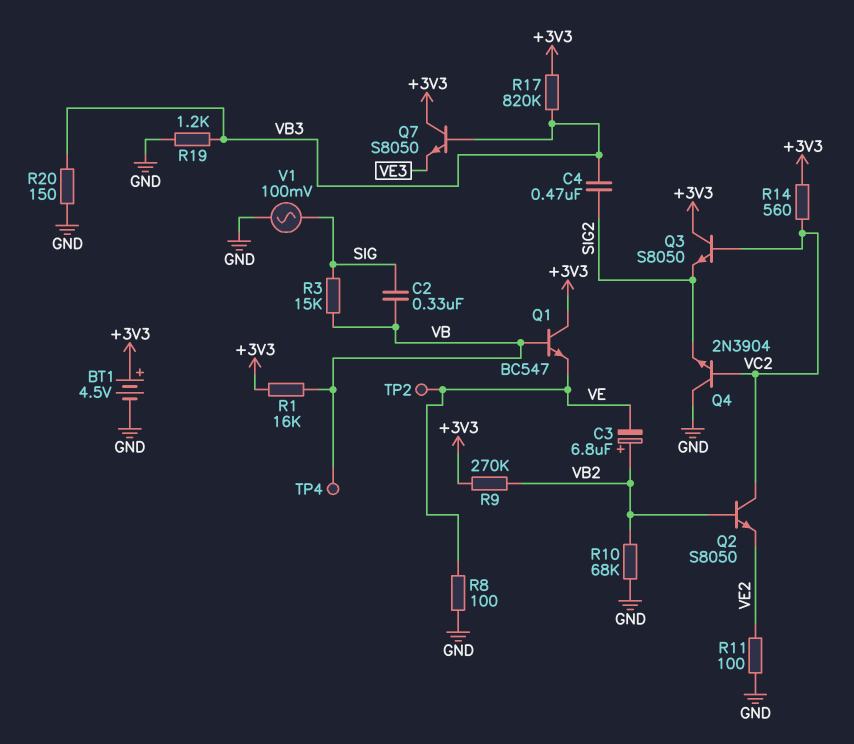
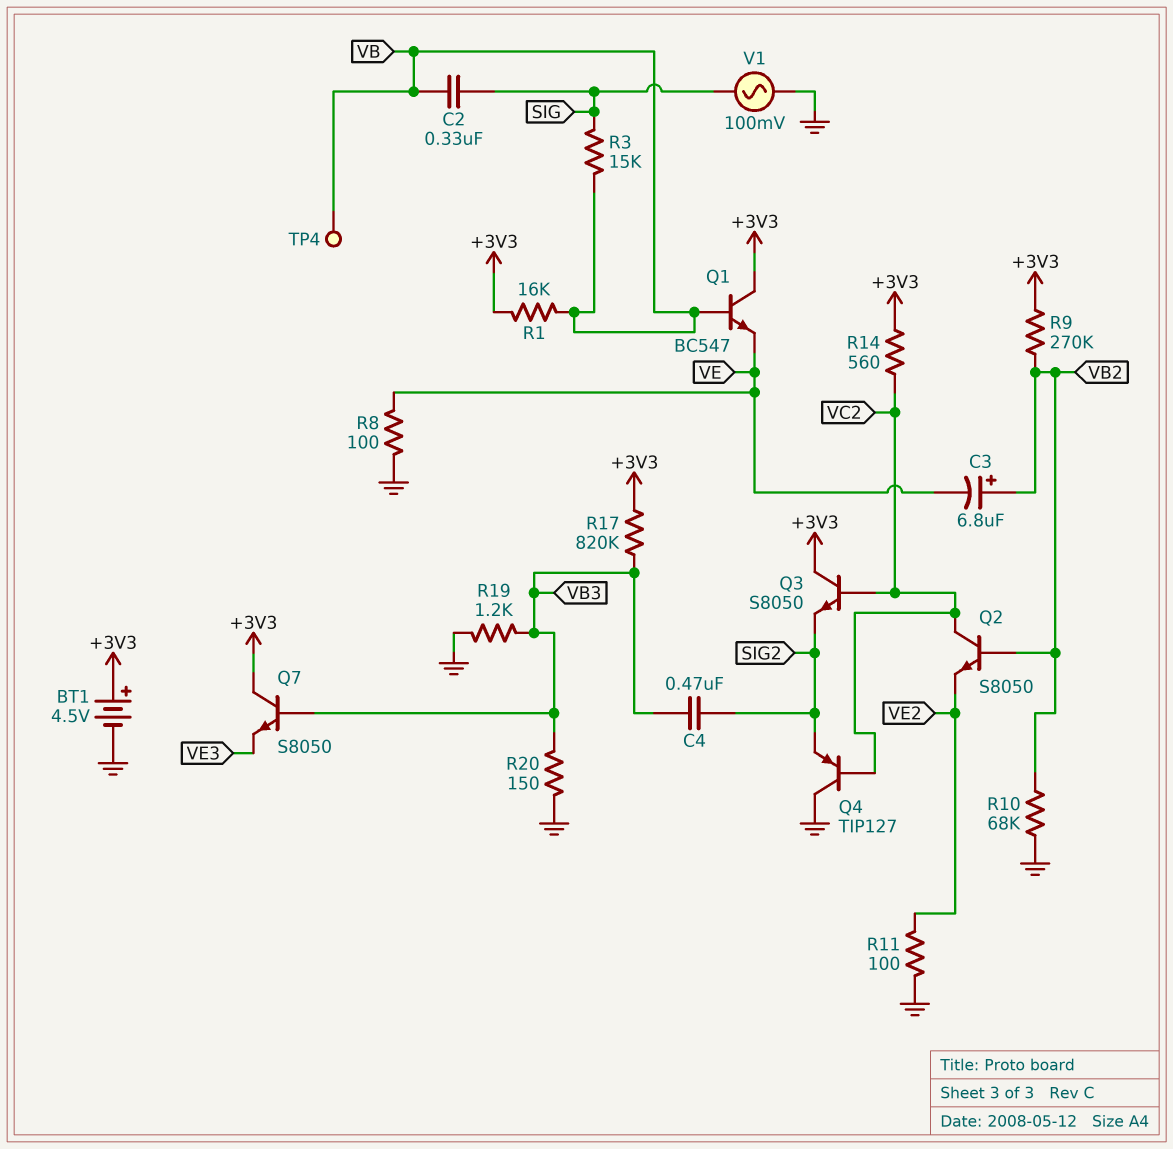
Q4: NPN 2N3904 (B VC2, C GND, E SIG2) -> PNP TIP127 (B VC2, C GND, E SIG2)
TP2: test point (VE) -> none

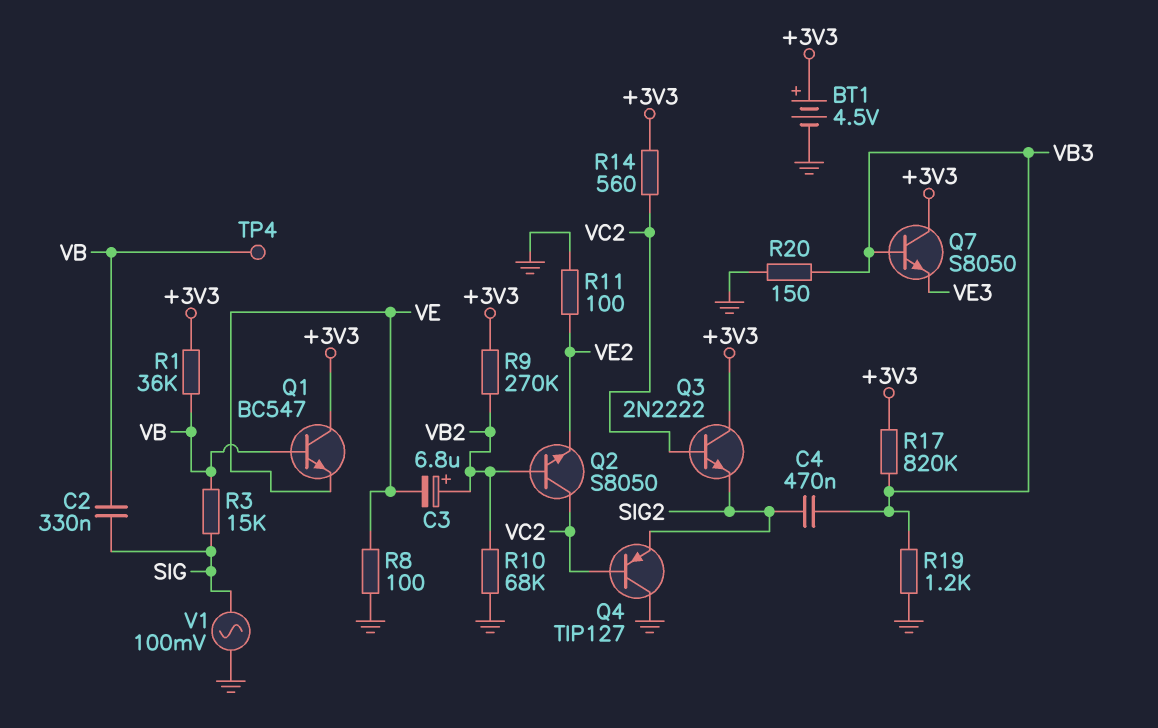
Q3: NPN S8050 (B VC2, C +3V3, E SIG2) -> NPN 2N2222 (B VC2, C +3V3, E SIG2)
R1: 16k (+3V3, VB) -> 36k (+3V3, VB)

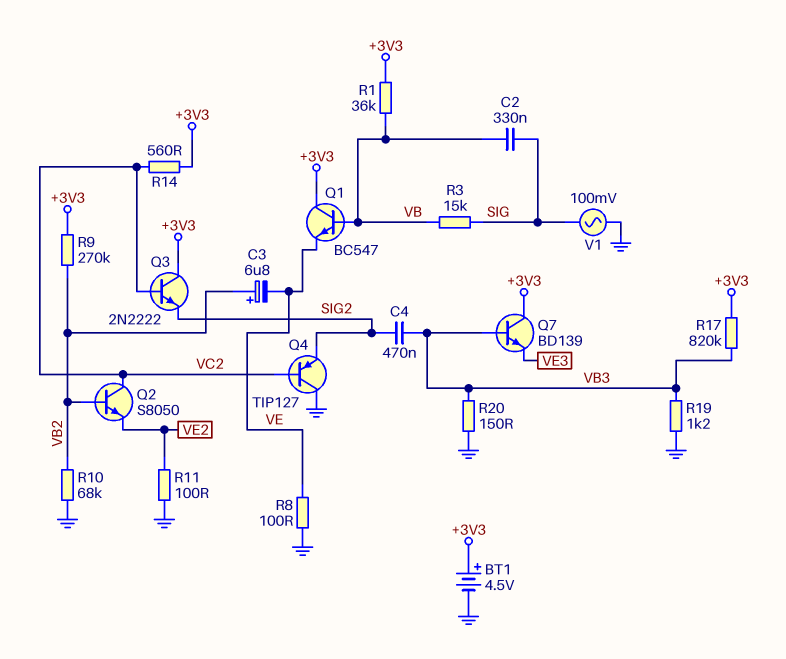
Q7: NPN S8050 (B VB3, C +3V3, E VE3) -> NPN BD139 (B VB3, C +3V3, E VE3)
TP4: test point (VB) -> none

